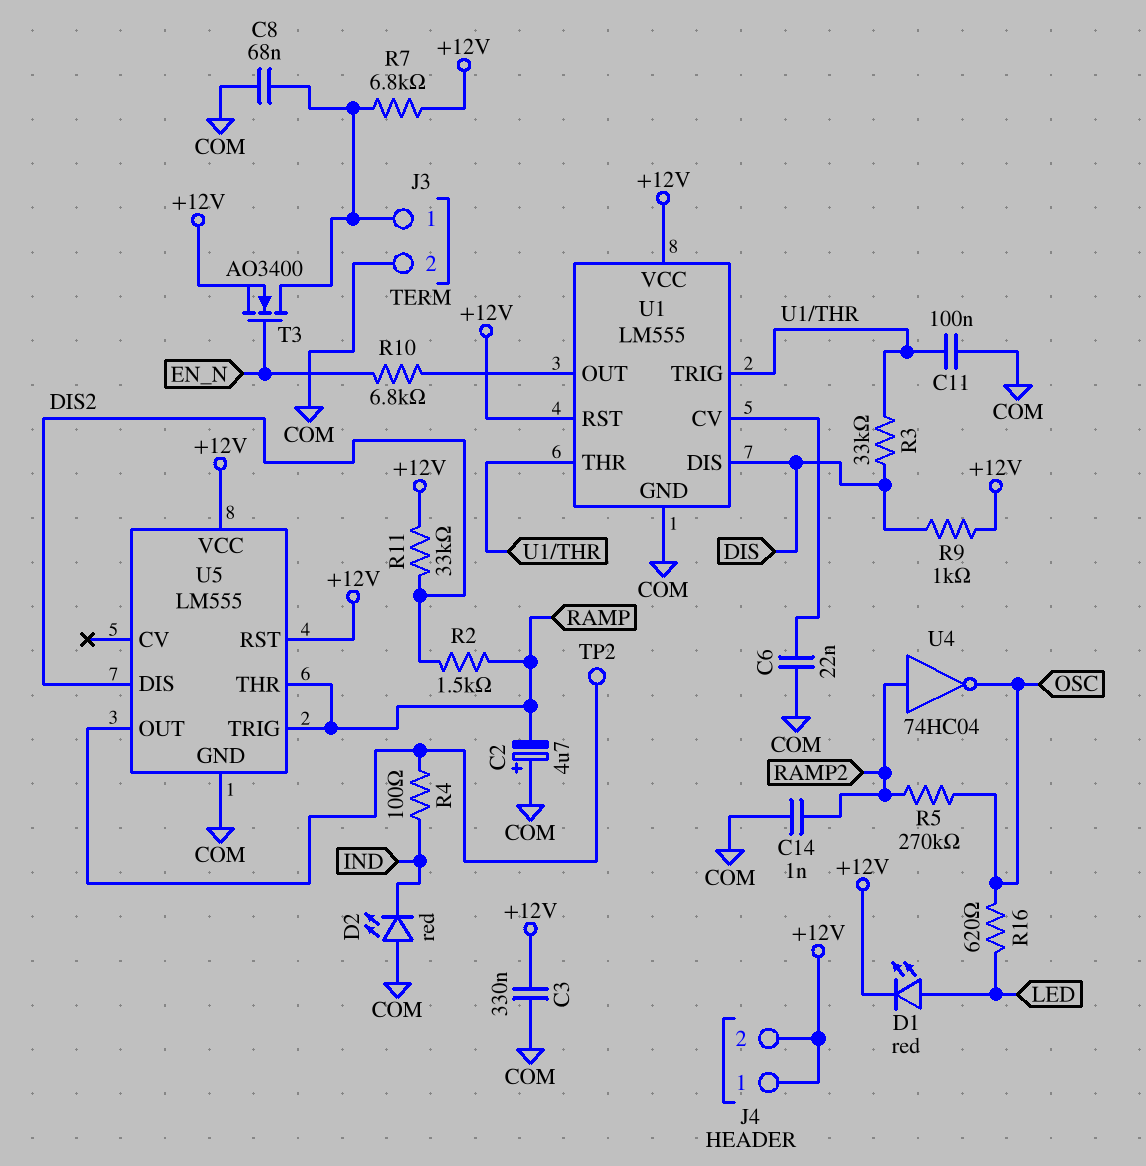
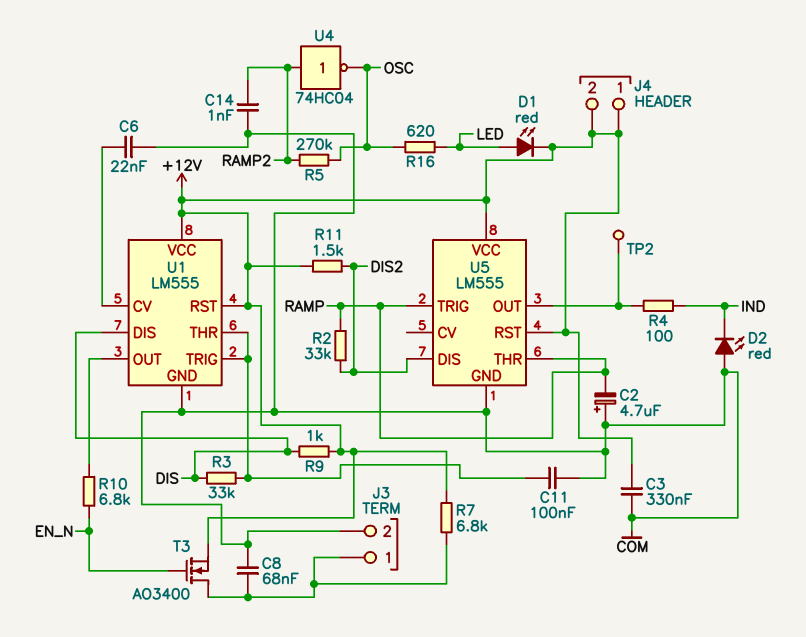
R2: 1.5k (DIS2, RAMP) -> 33k (DIS2, RAMP)
R11: 33k (+12V, DIS2) -> 1.5k (+12V, DIS2)

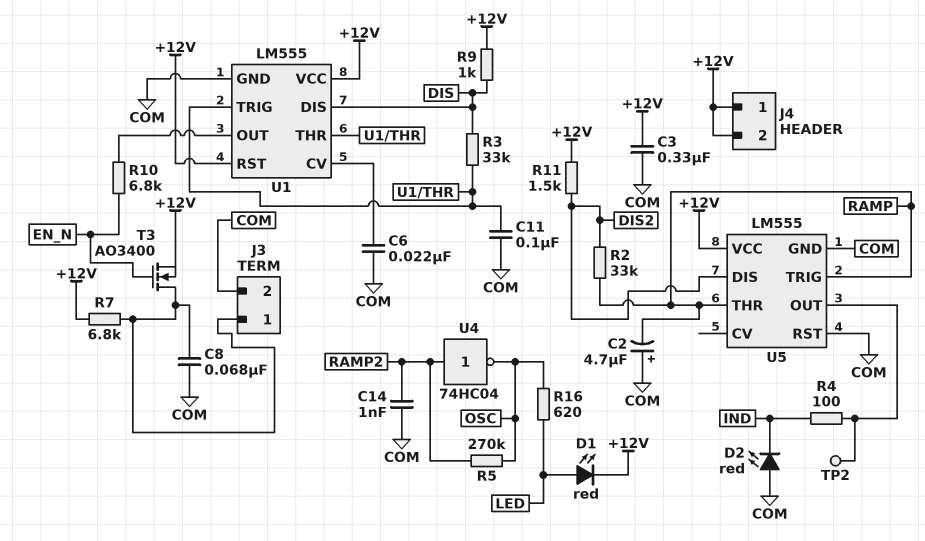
U5 pin RST: +12V -> COM

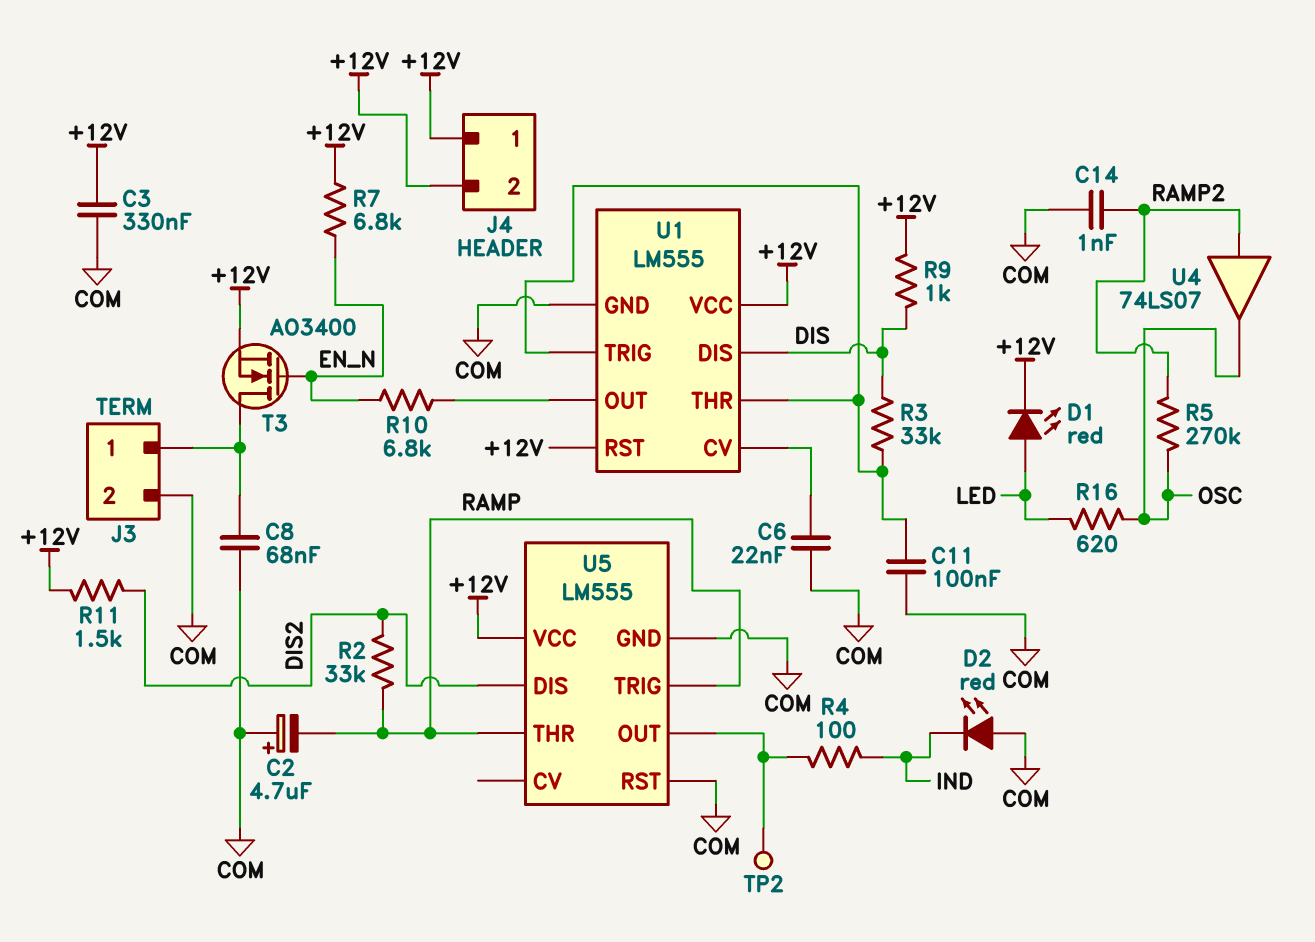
R7: 6.8k (+12V, J3/1) -> 6.8k (+12V, EN_N)
U4: NOT 74HC04 (in RAMP2, out OSC) -> buffer 74LS07 (in RAMP2, out OSC)

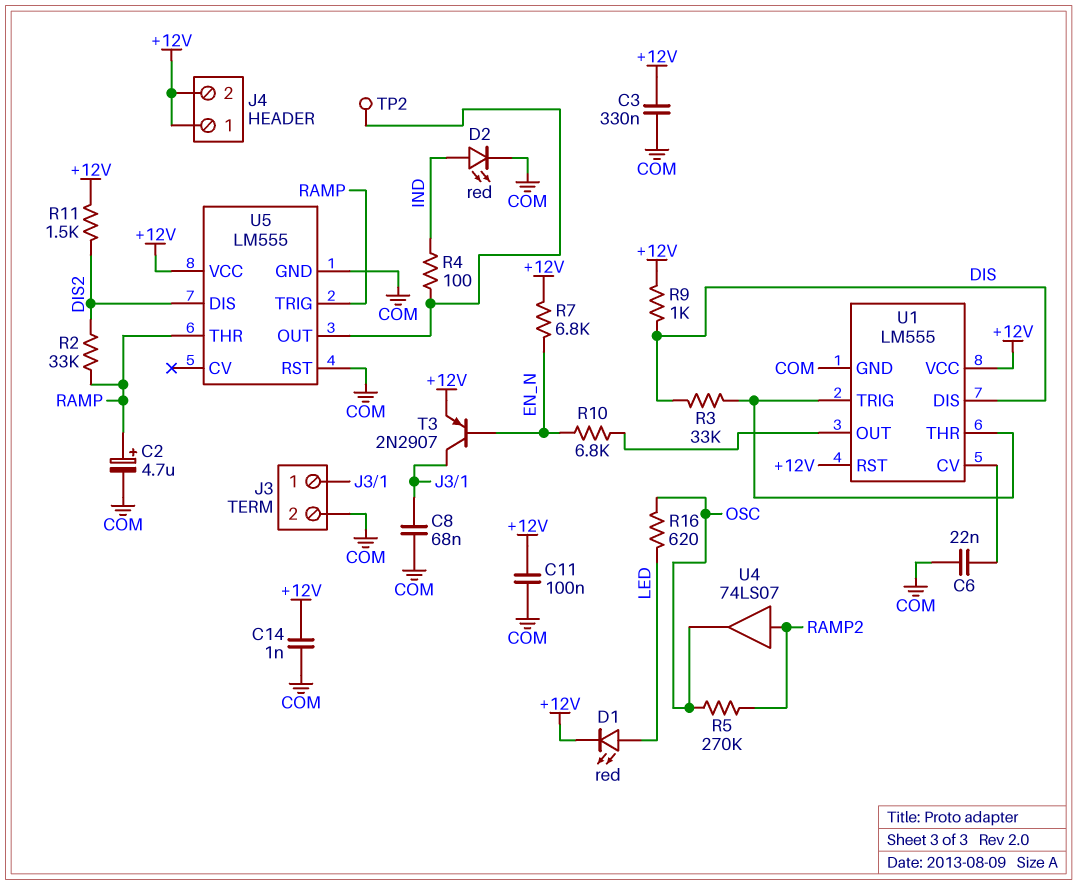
C2: 4.7uF (plus COM, minus RAMP) -> 4.7uF (plus RAMP, minus COM)
C11: 100nF (COM, U1/THR) -> 100nF (+12V, COM)
C14: 1nF (COM, RAMP2) -> 1nF (+12V, COM)
D2: LED red (A COM, K IND) -> LED red (A IND, K COM)
T3: NMOS AO3400 (G EN_N, D J3/1, S +12V) -> PNP 2N2907 (B EN_N, C J3/1, E +12V)

